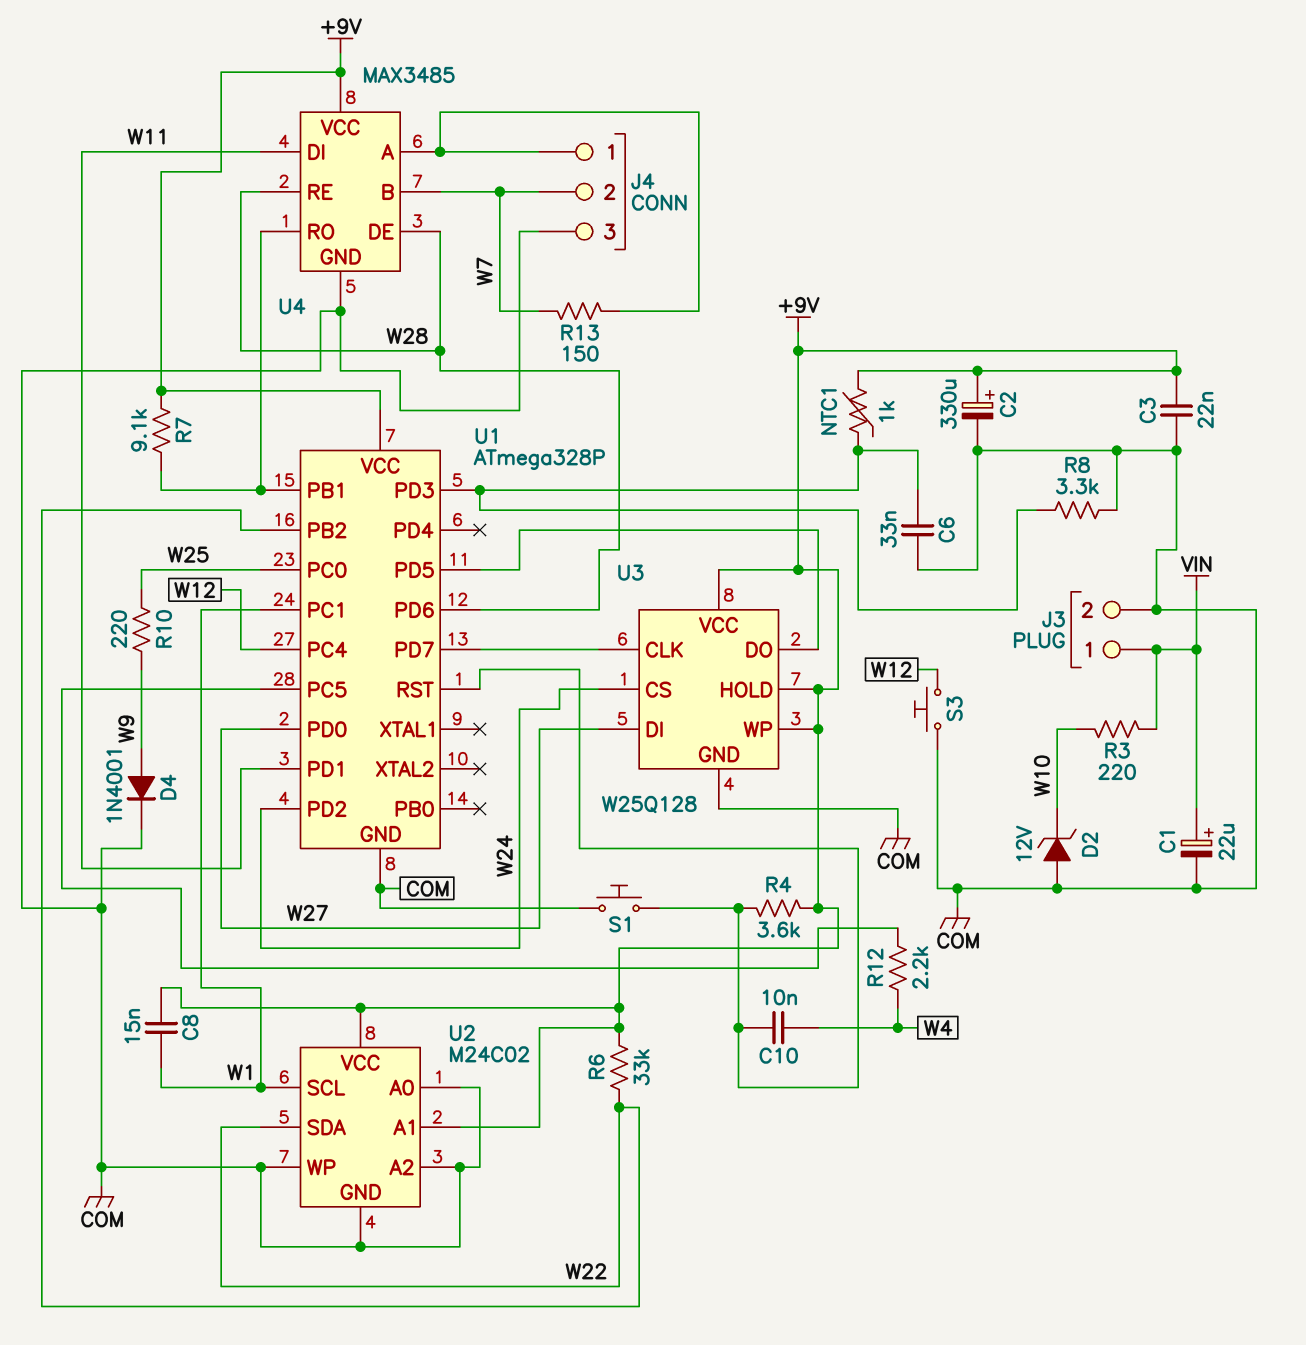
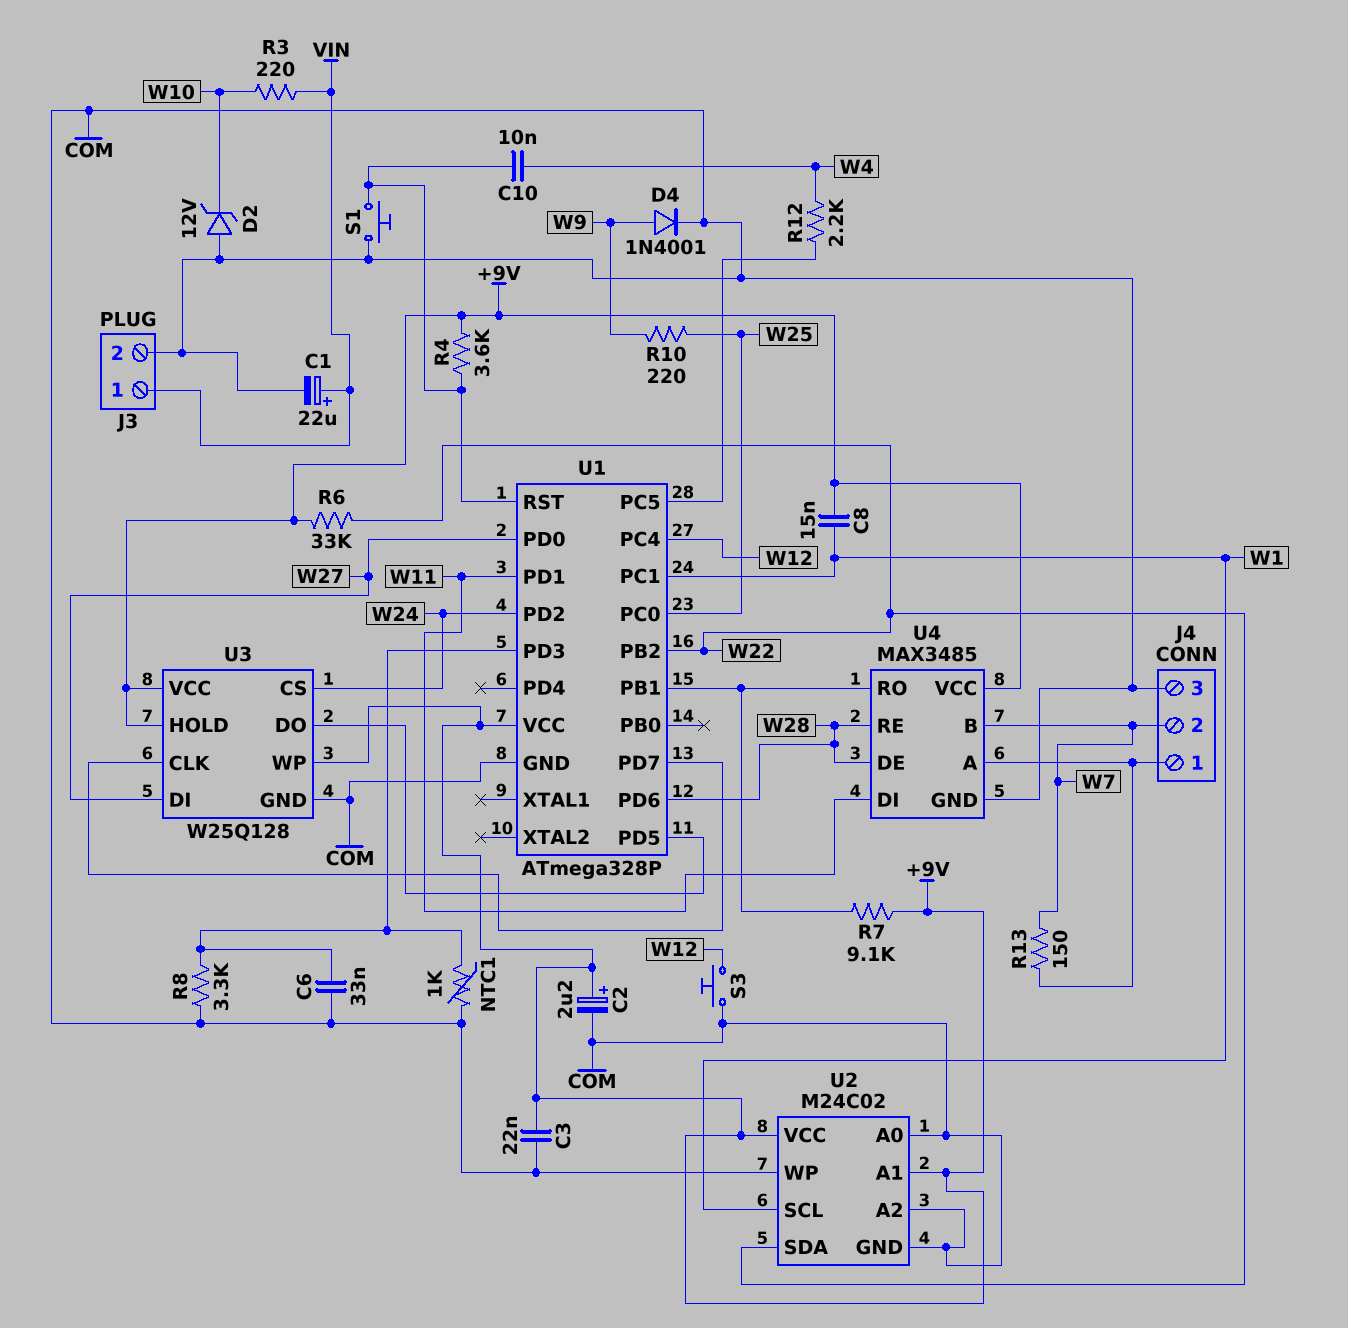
C2: 330uF (plus +9V, minus COM) -> 2.2uF (plus +9V, minus COM)
NTC1: 1k (+9V, U1/PD3) -> 1k (COM, U1/PD3)

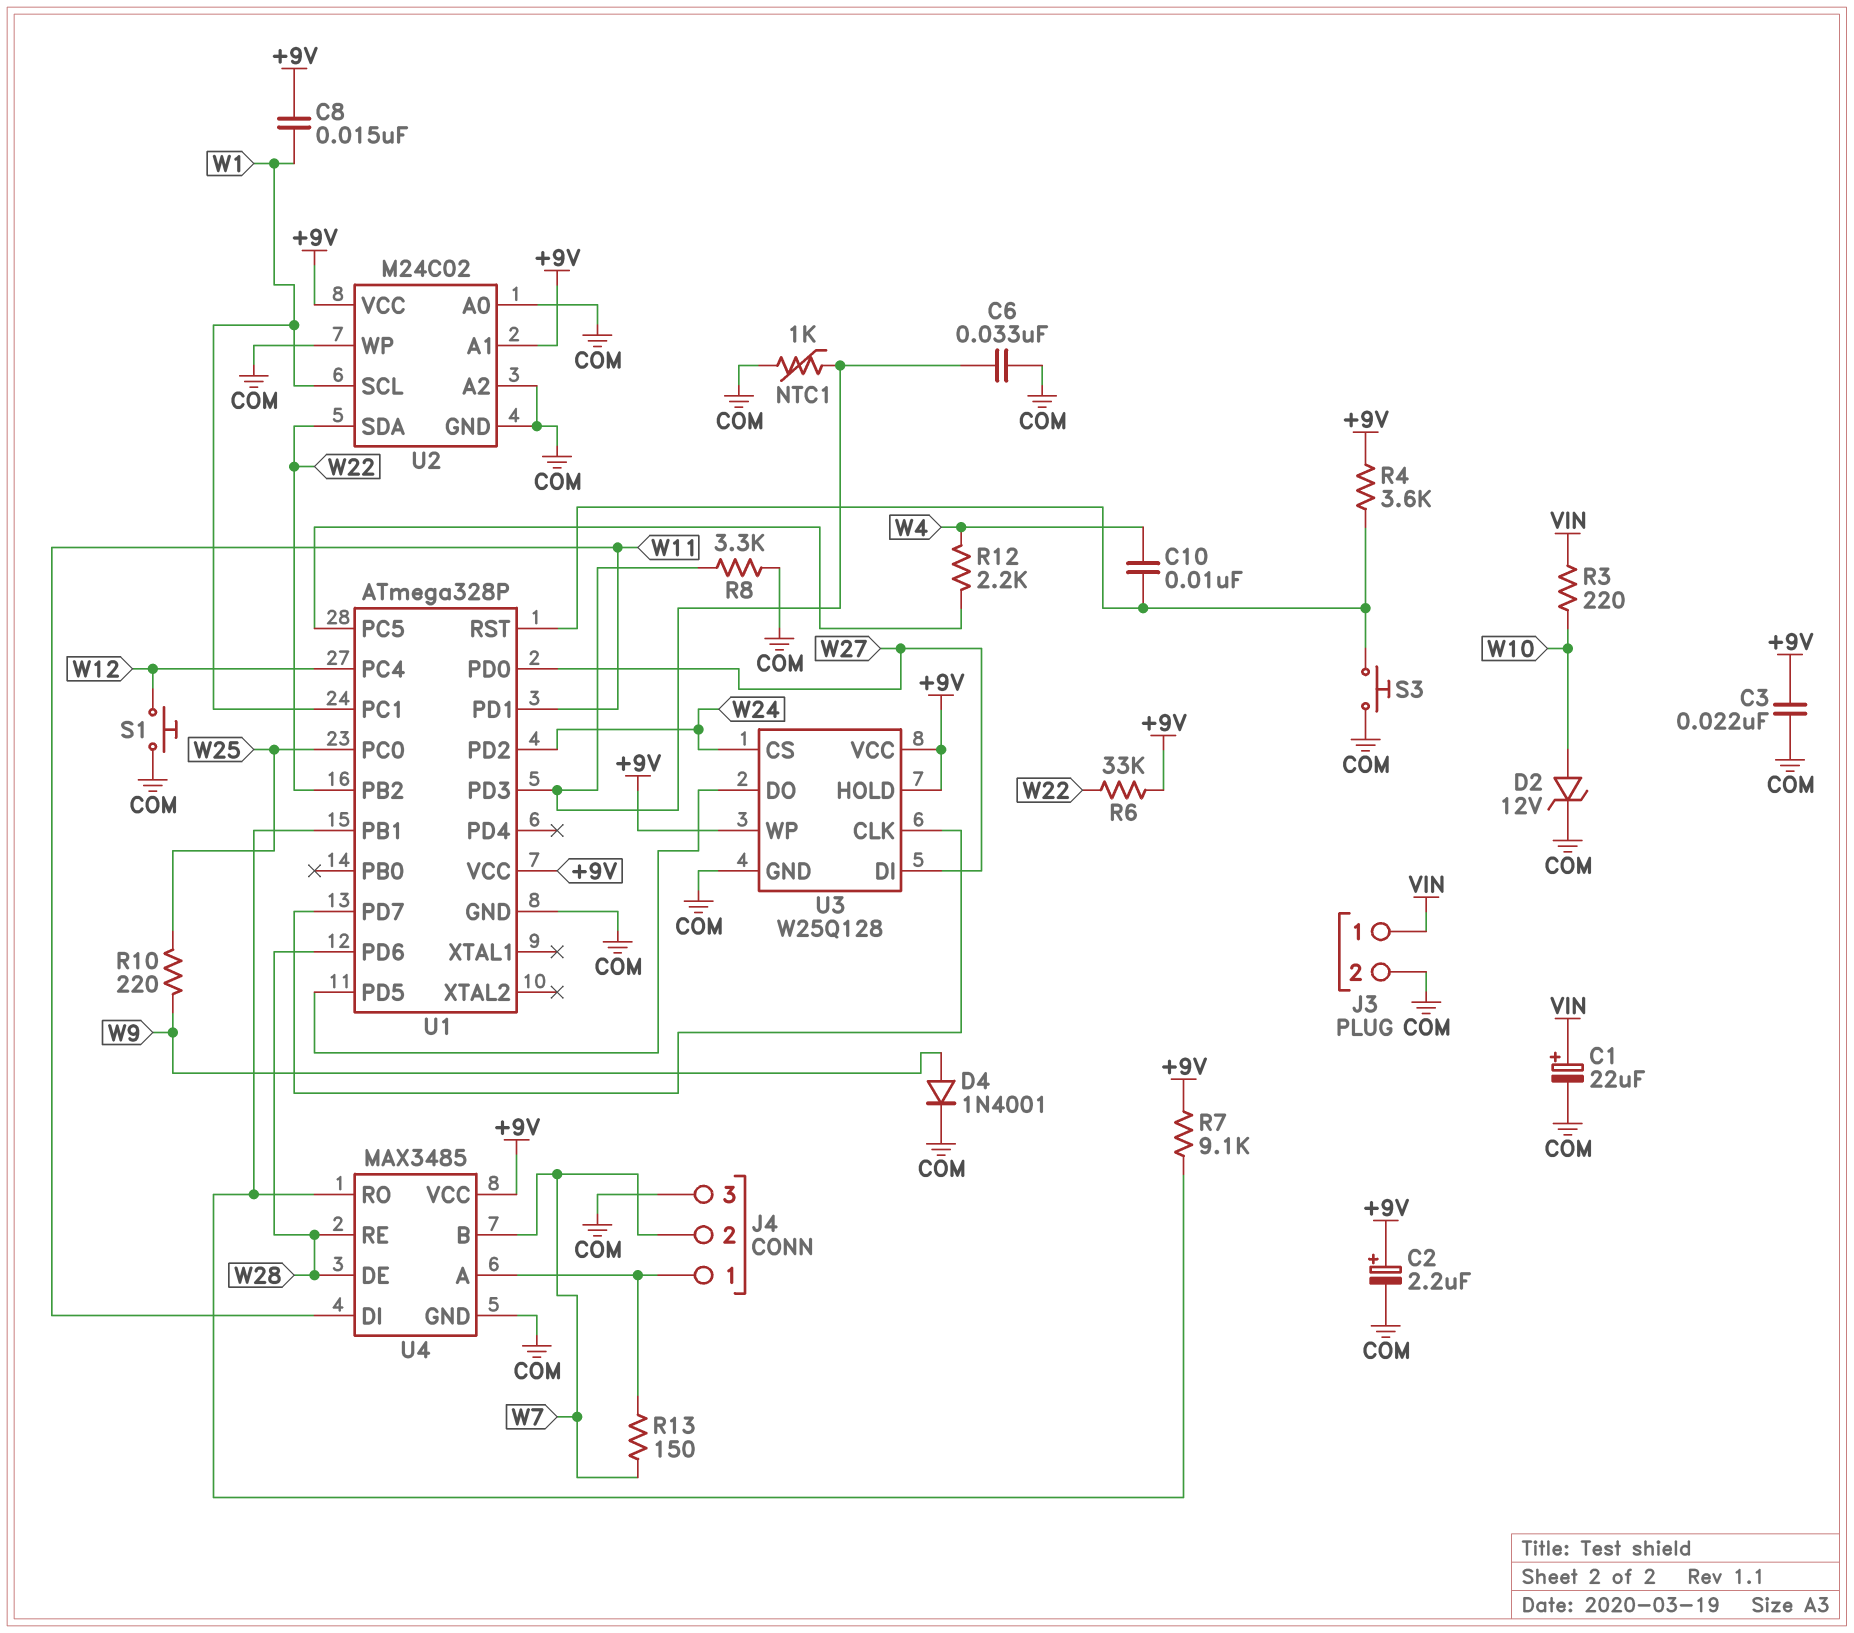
D2: zener 12V (A COM, K W10) -> zener 12V (A W10, K COM)
S1: button (COM, U1/RST) -> button (COM, W12)
S3: button (COM, W12) -> button (COM, U1/RST)

